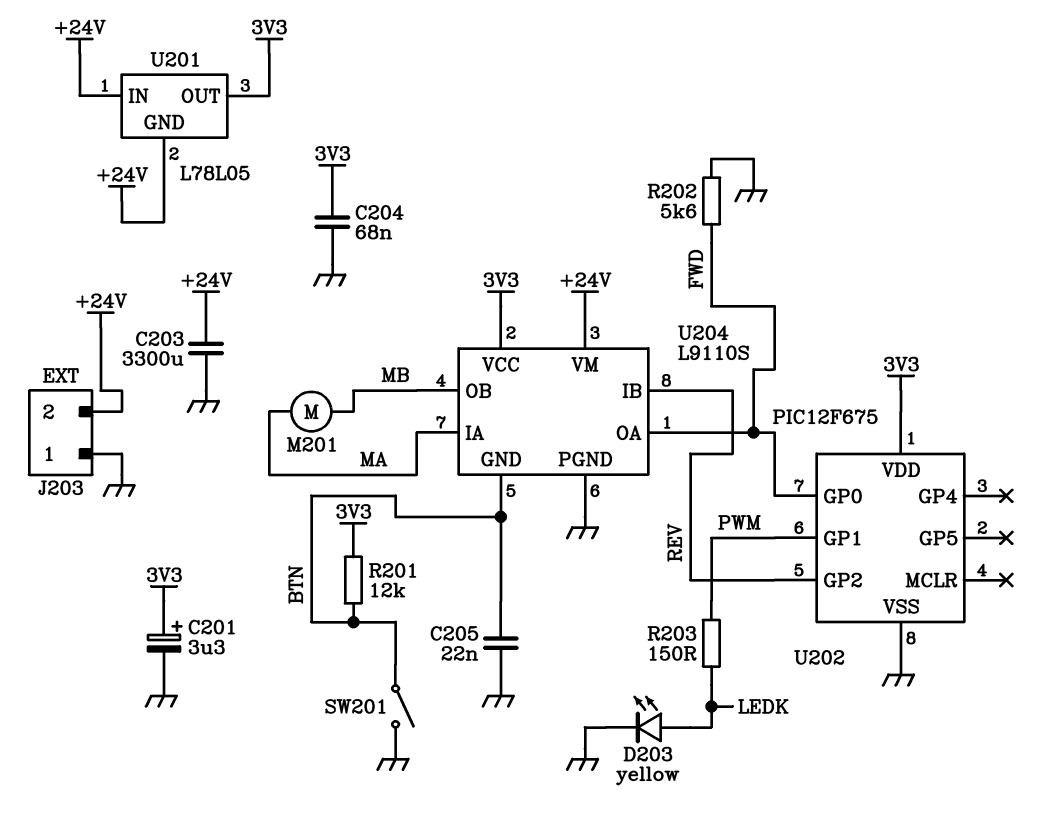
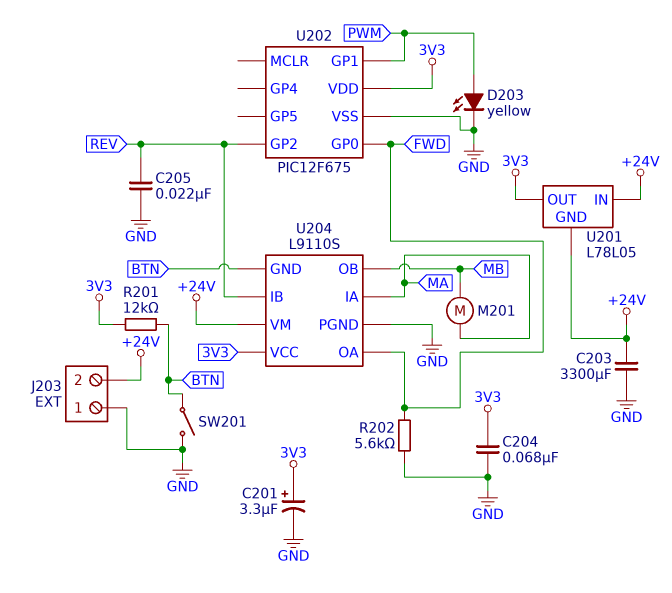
C205: 22nF (BTN, GND) -> 22nF (GND, REV)
D203: LED yellow (A LEDK, K GND) -> LED yellow (A PWM, K GND)
R203: 150 (LEDK, PWM) -> none

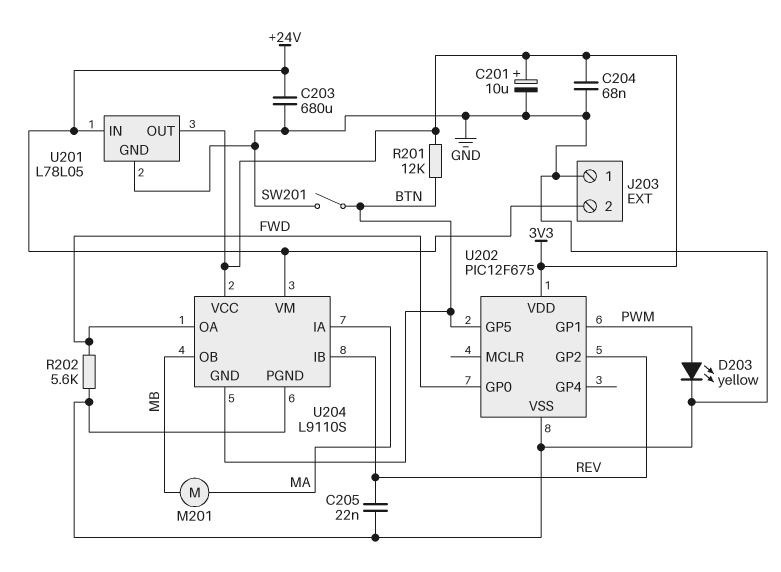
C201: 3.3uF (plus 3V3, minus GND) -> 10uF (plus 3V3, minus GND)
C203: 3300uF (+24V, GND) -> 680uF (+24V, GND)
U201 pin GND: +24V -> GND
U202 pin GP5: none -> BTN

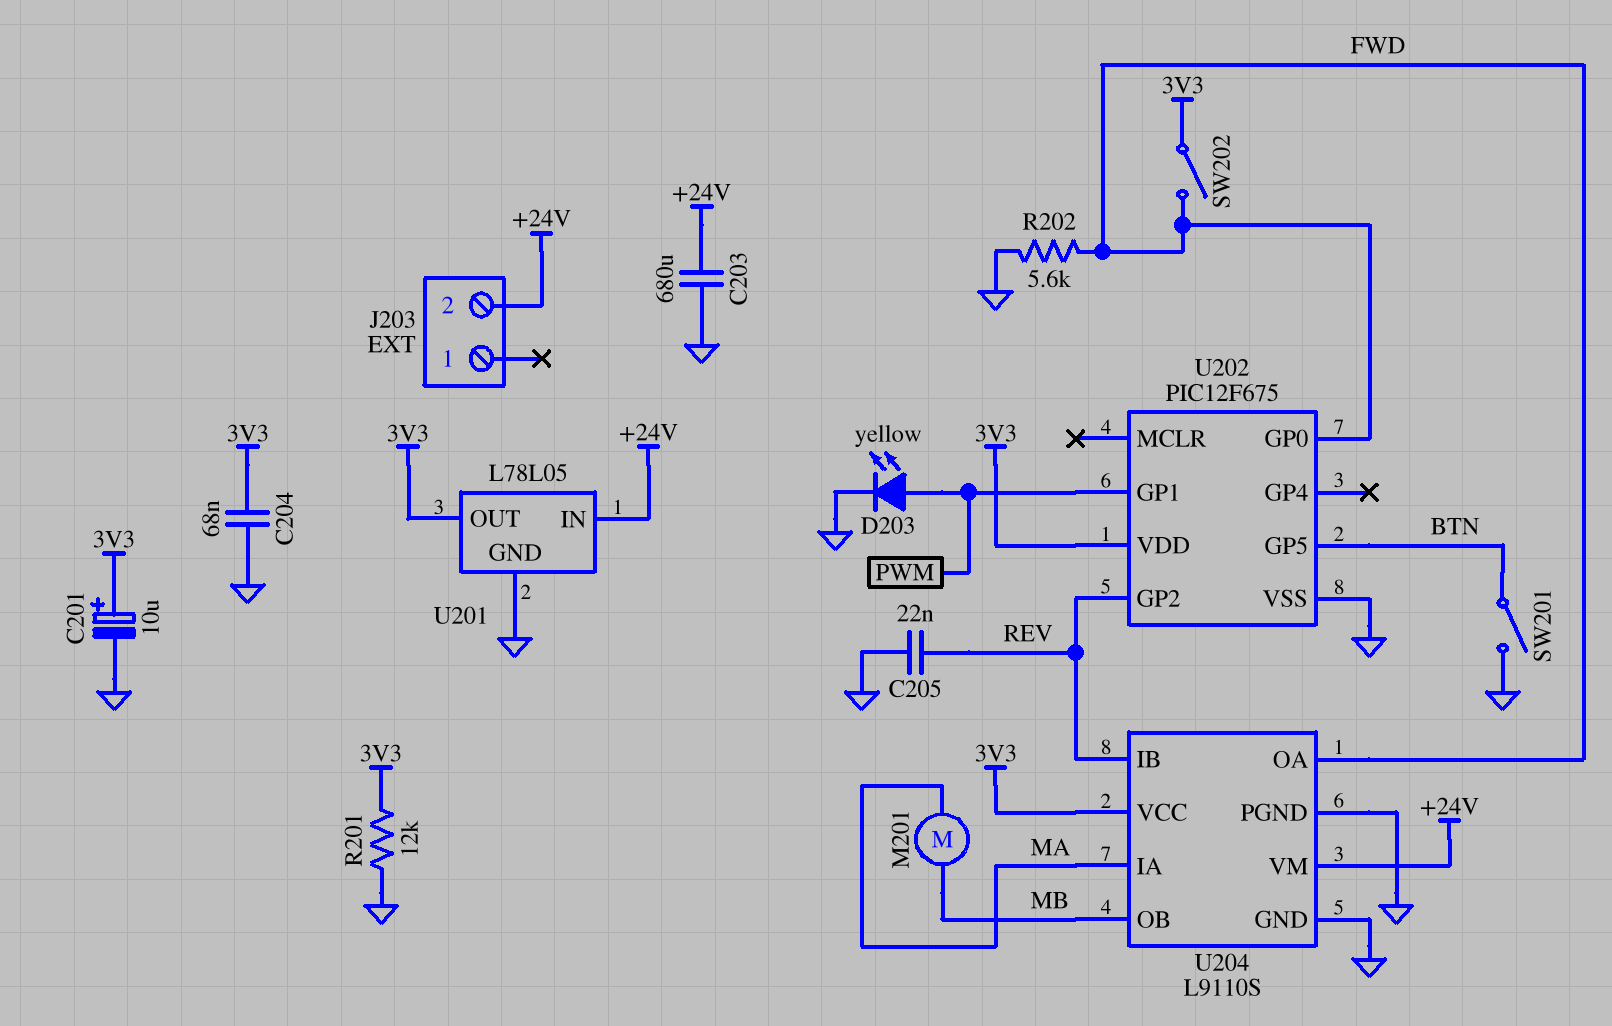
J203 pin 1: GND -> none
R201: 12k (3V3, BTN) -> 12k (3V3, GND)
SW202: none -> switch (3V3, FWD)
U204 pin GND: BTN -> GND

